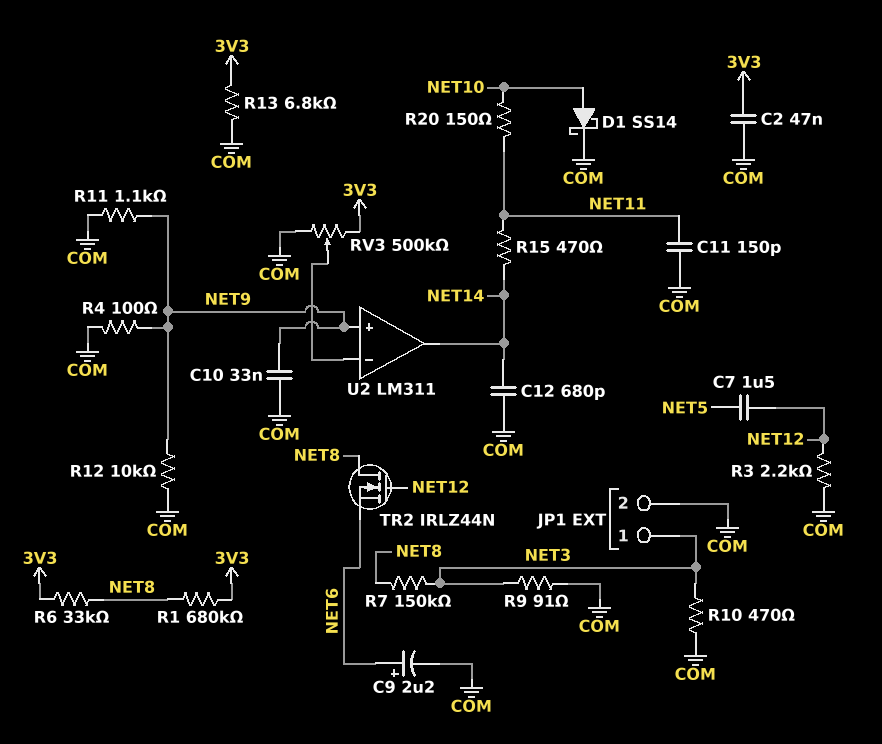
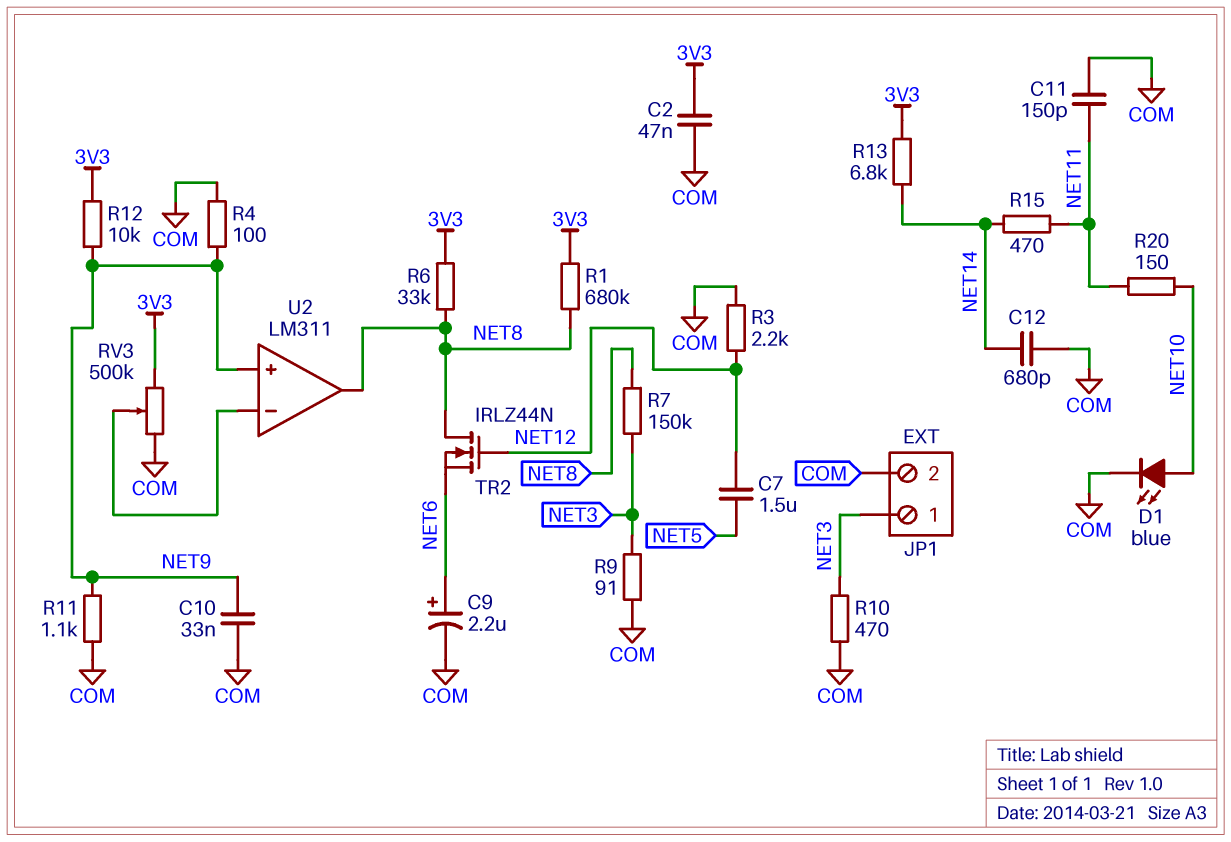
D1: schottky SS14 (A NET10, K COM) -> LED blue (A NET10, K COM)
R12: 10k (COM, NET9) -> 10k (3V3, NET9)
R13: 6.8k (3V3, COM) -> 6.8k (3V3, NET14)
U2 pin out: NET14 -> NET8

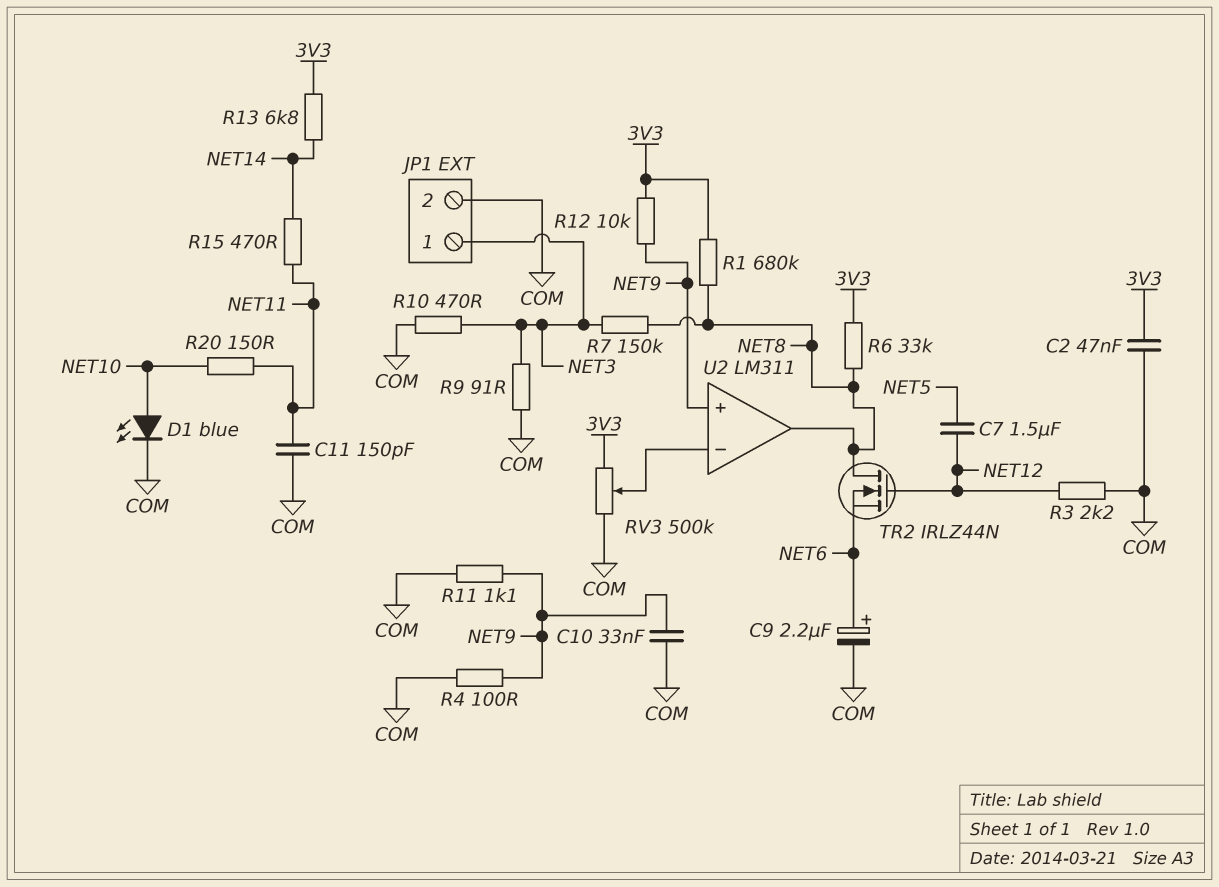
C12: 680pF (COM, NET14) -> none

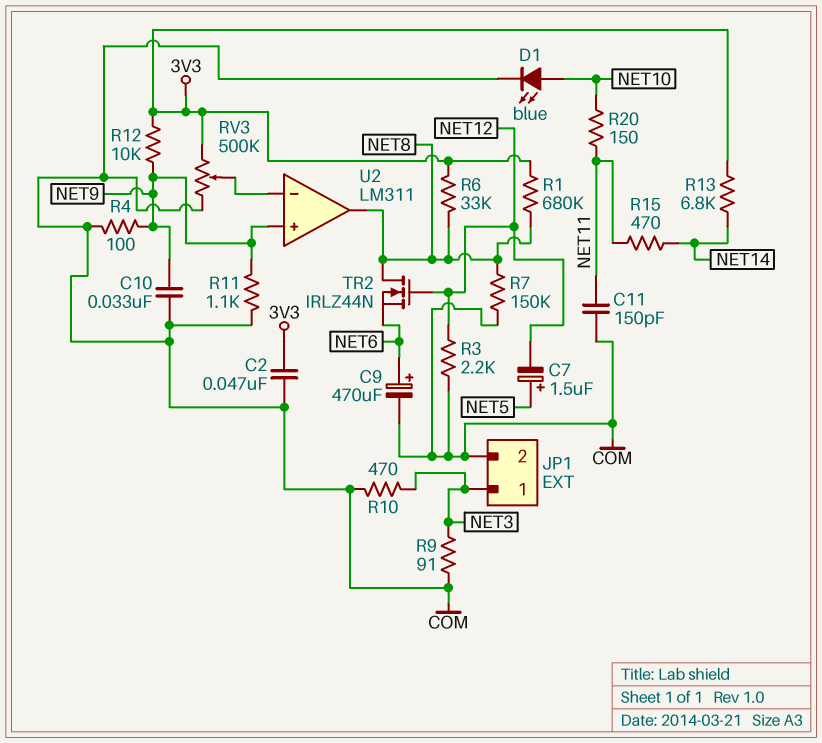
C7: 1.5uF (NET5, NET12) -> 1.5uF (plus NET5, minus NET12)
C9: 2.2uF (plus NET6, minus COM) -> 470uF (plus NET6, minus COM)
R7: 150k (NET3, NET8) -> 150k (COM, NET8)

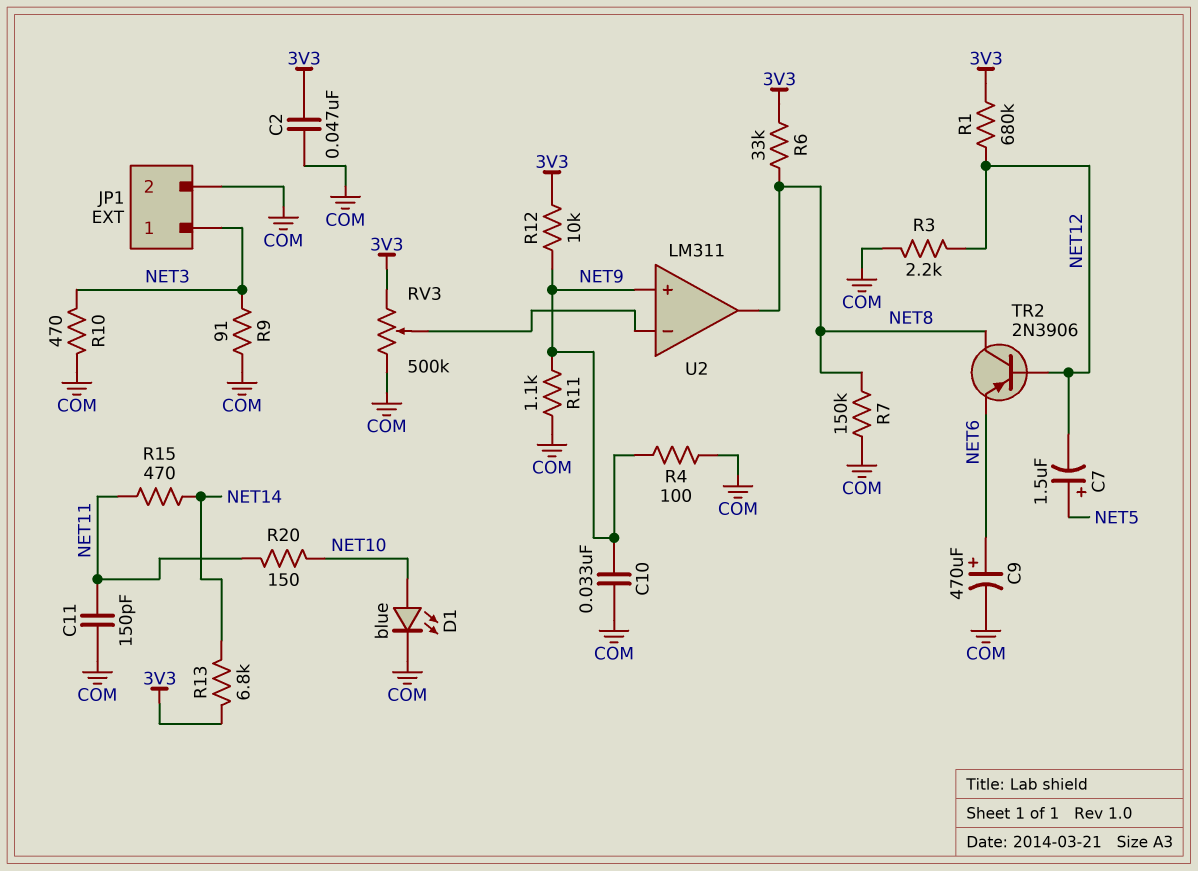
R1: 680k (3V3, NET8) -> 680k (3V3, NET12)
TR2: NMOS IRLZ44N (G NET12, D NET8, S NET6) -> PNP 2N3906 (B NET12, C NET8, E NET6)

